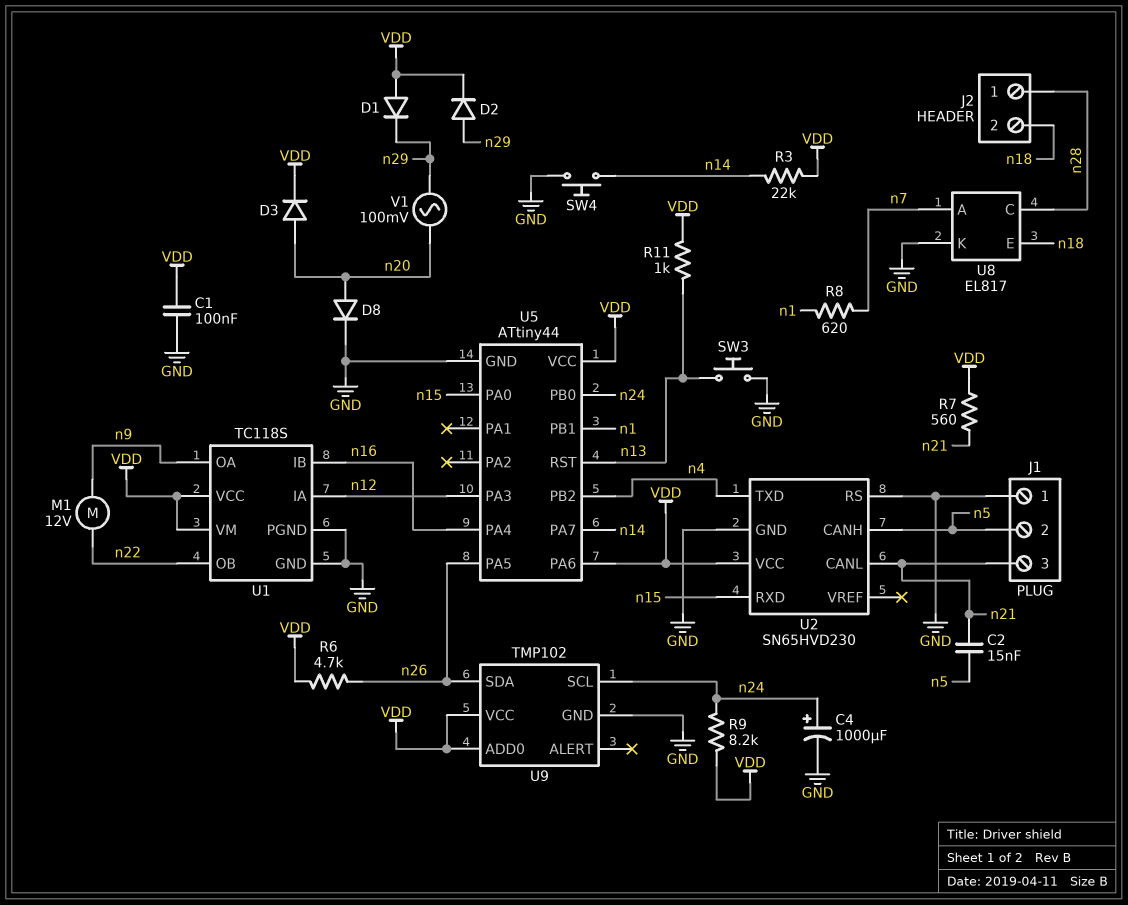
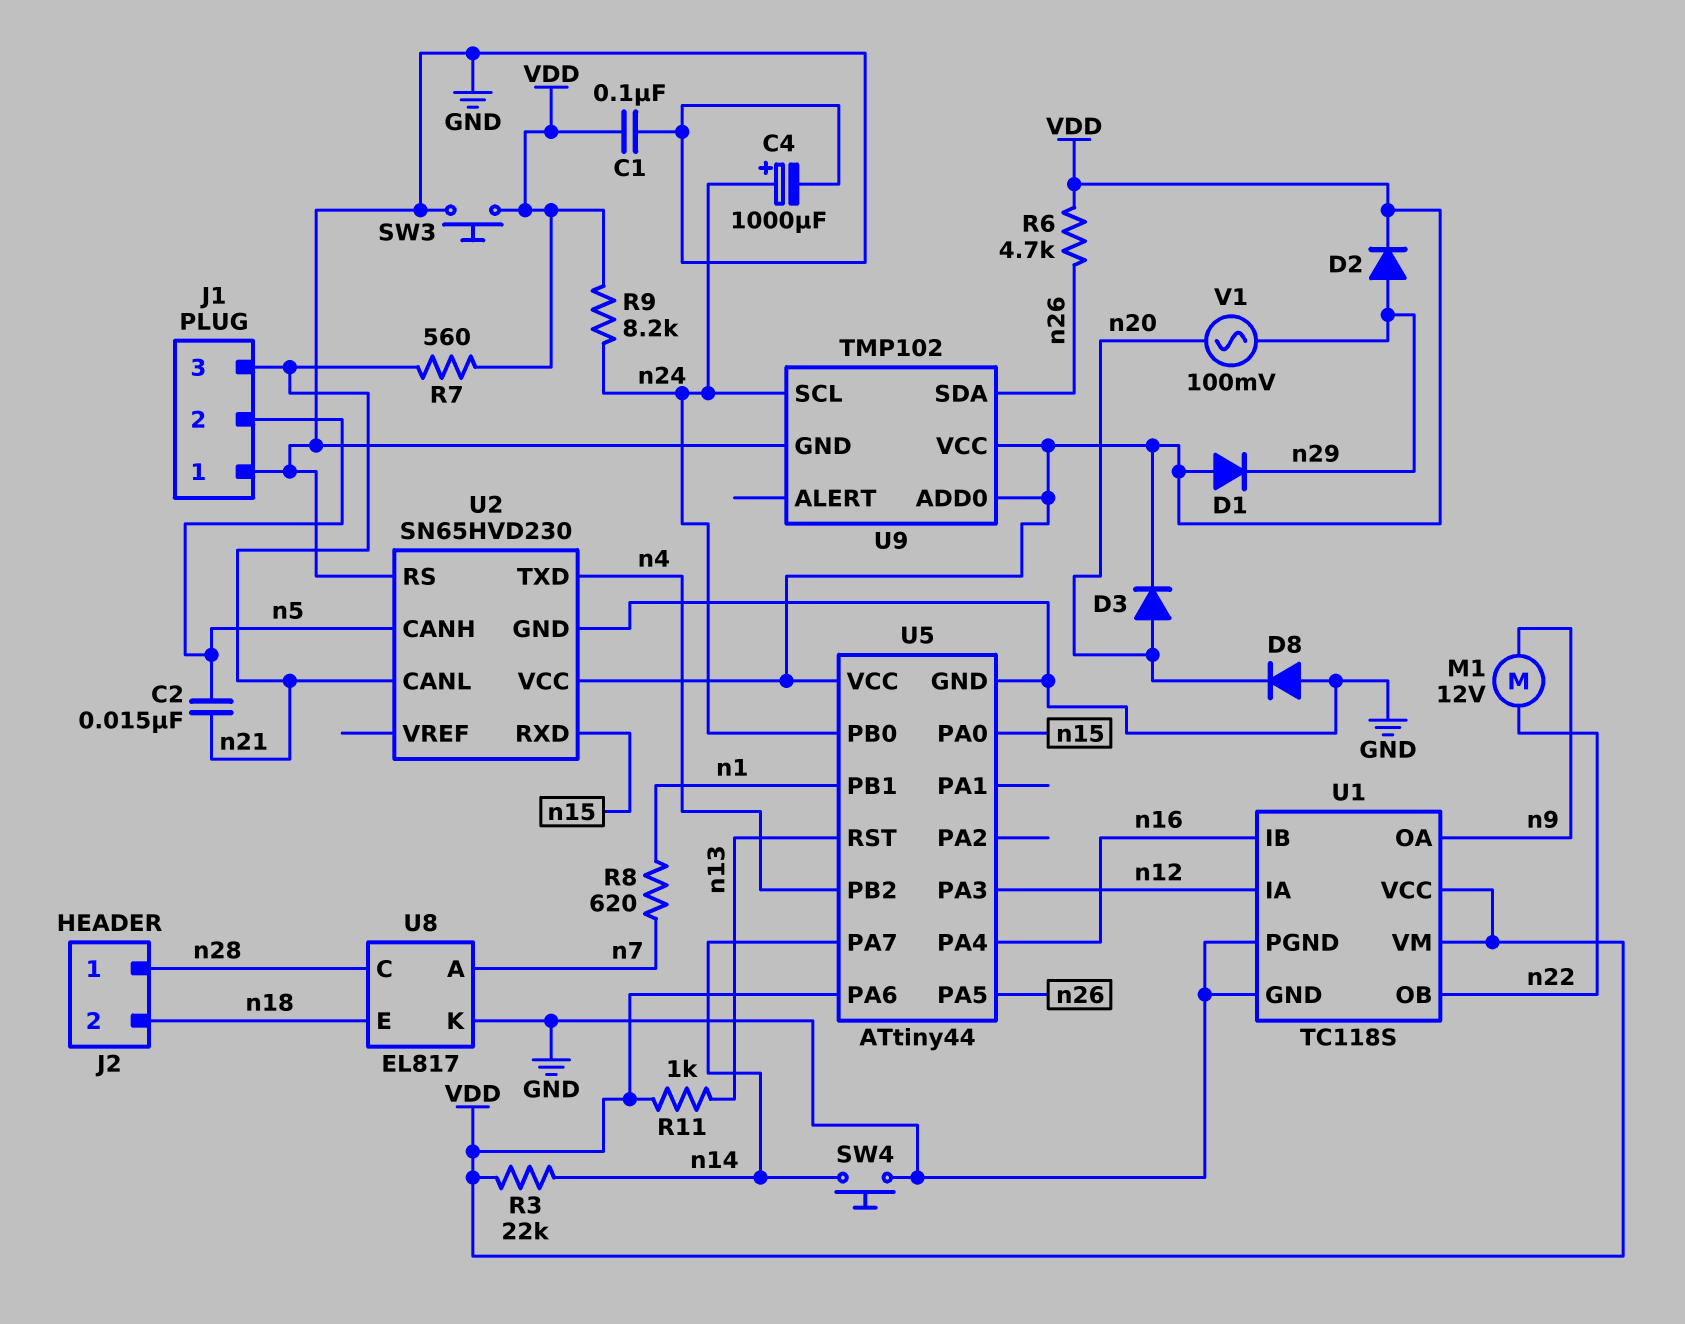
D8: diode (A n20, K GND) -> diode (A GND, K n20)
SW3: button (GND, n13) -> button (GND, VDD)

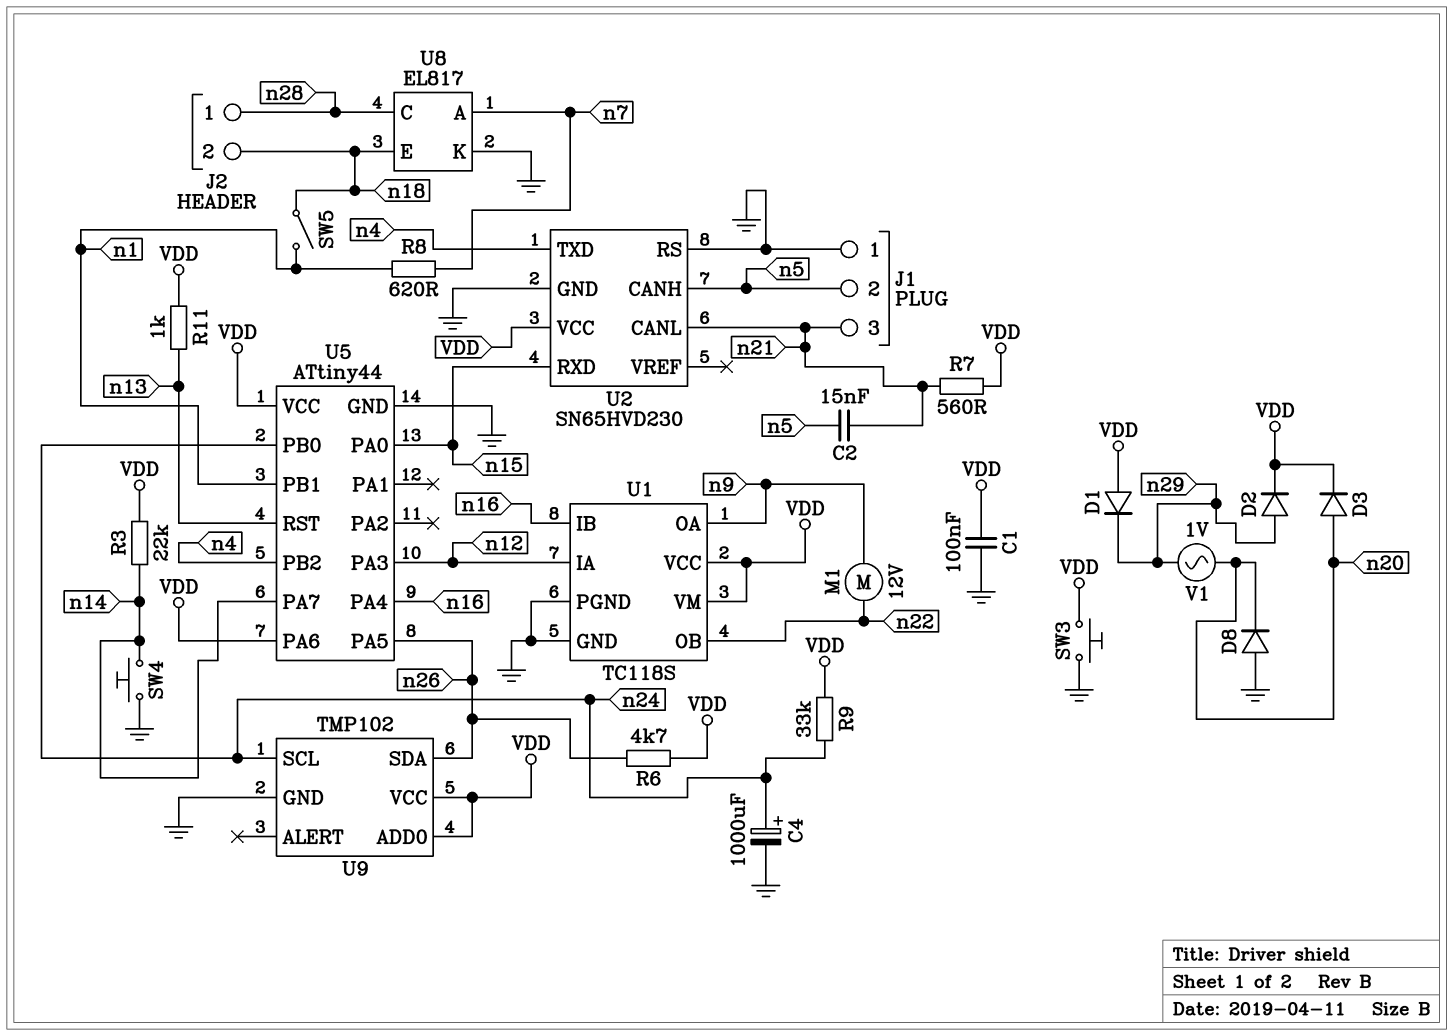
R9: 8.2k (VDD, n24) -> 33k (VDD, n24)
SW5: none -> switch (n1, n18)
V1: AC 100mV (n20, n29) -> AC 1V (n20, n29)

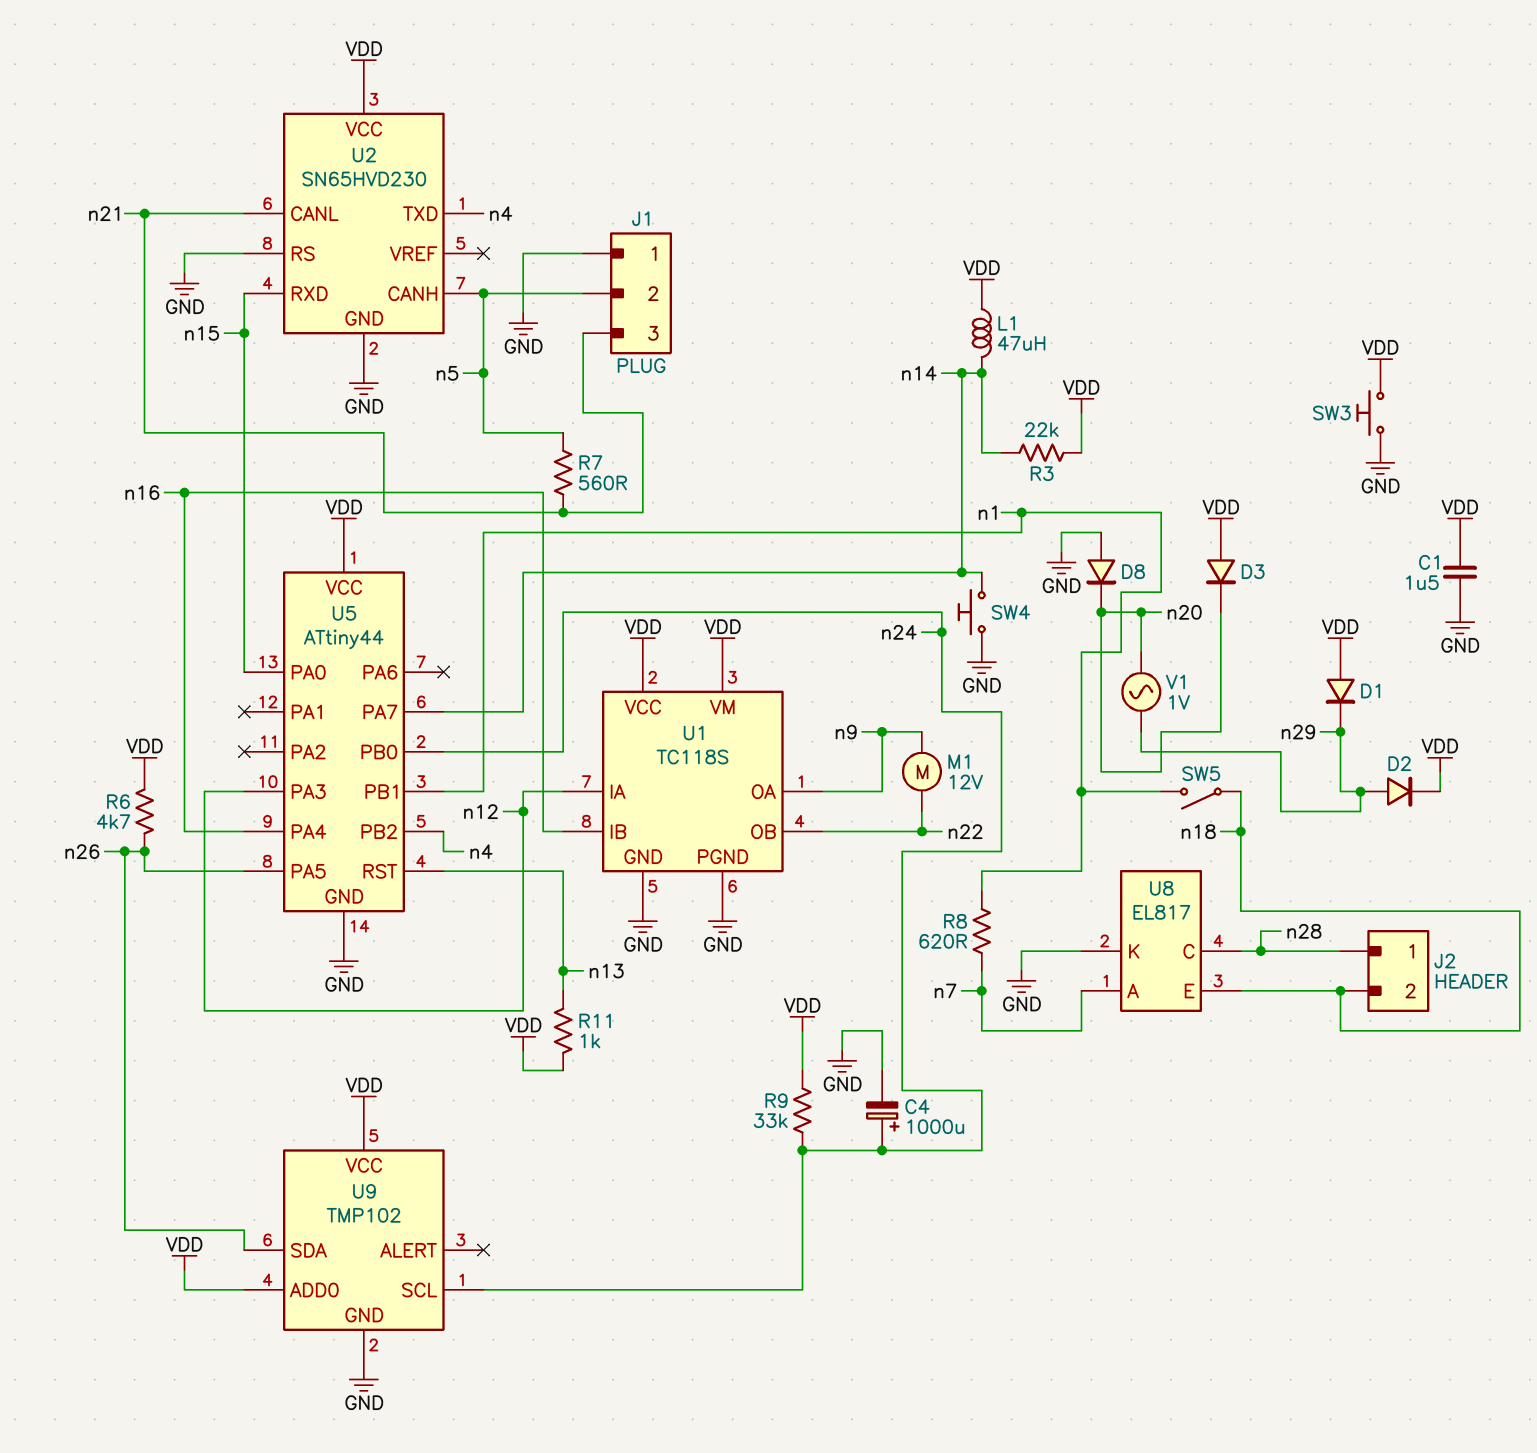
C1: 100nF (GND, VDD) -> 1.5uF (GND, VDD)
C2: 15nF (n5, n21) -> none
D3: diode (A n20, K VDD) -> diode (A VDD, K n20)
L1: none -> 47uH (VDD, n14)
R7: 560 (VDD, n21) -> 560 (n5, n21)
U5 pin PA6: VDD -> none

